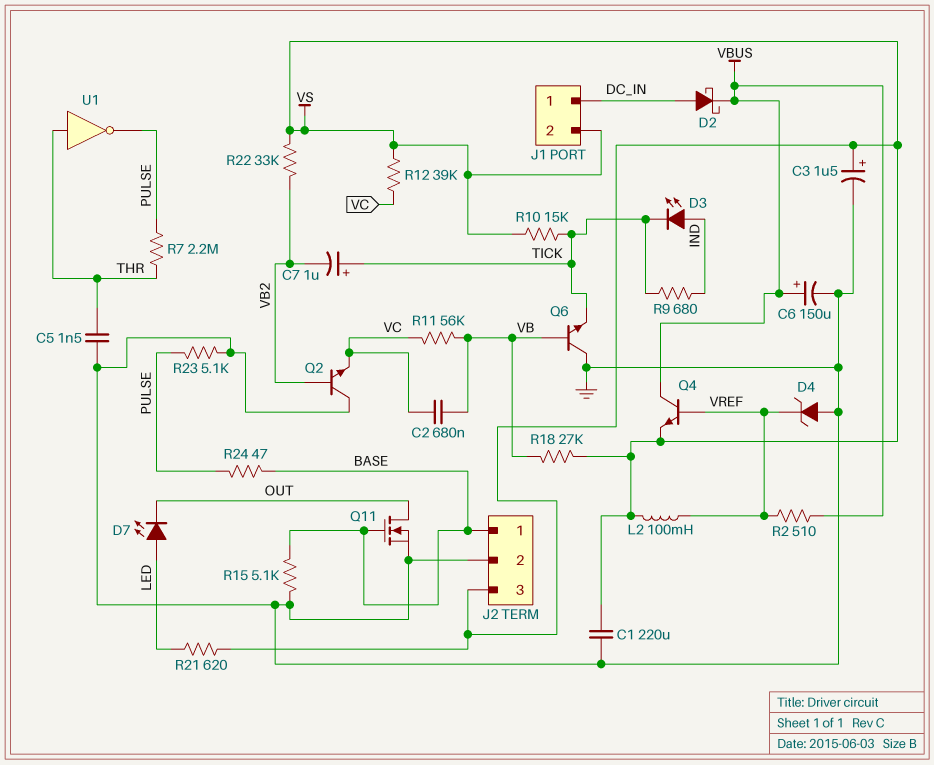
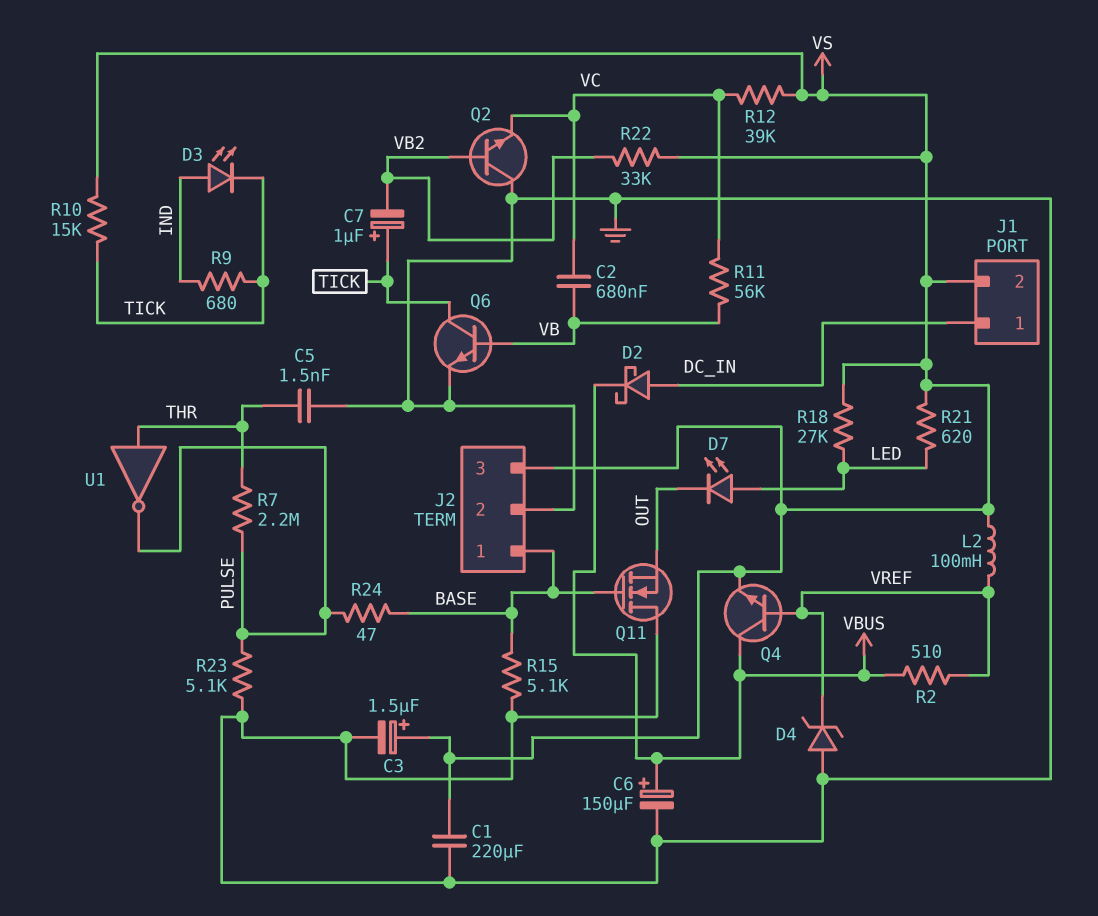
Q6: NPN (B VB, C GND, E TICK) -> NPN (B VB, C TICK, E GND)
Q11: NMOS (G BASE, D OUT, S GND) -> NMOS (G BASE, D GND, S OUT)
R18: 27k (VB, VS) -> 27k (LED, VS)

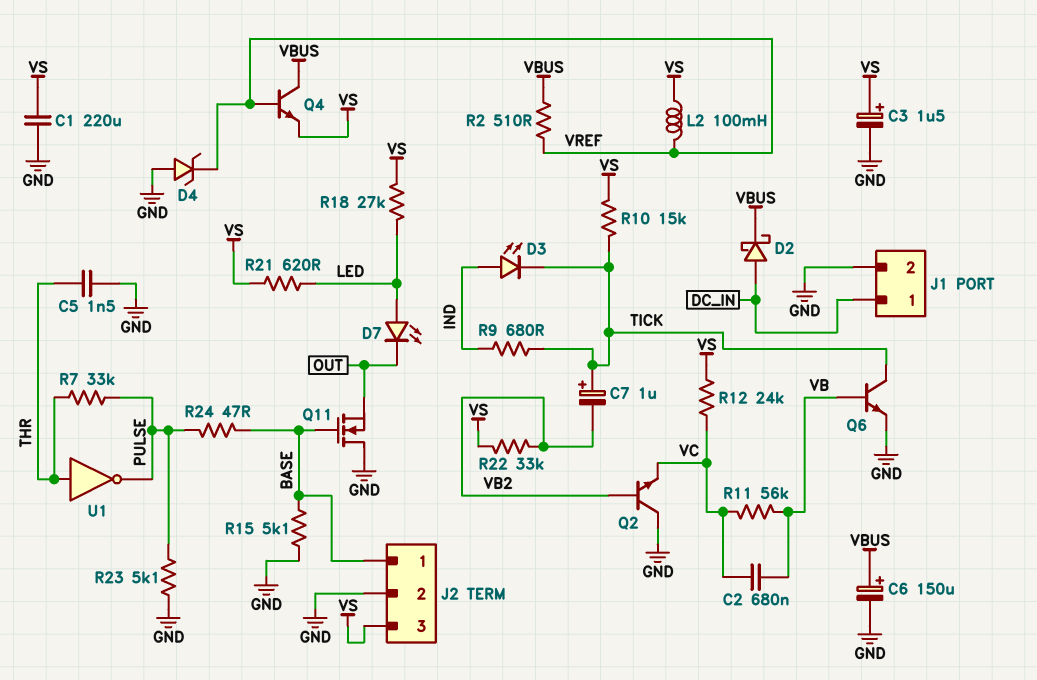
J1 pin 2: VS -> GND
R7: 2.2M (PULSE, THR) -> 33k (PULSE, THR)
R12: 39k (VC, VS) -> 24k (VC, VS)

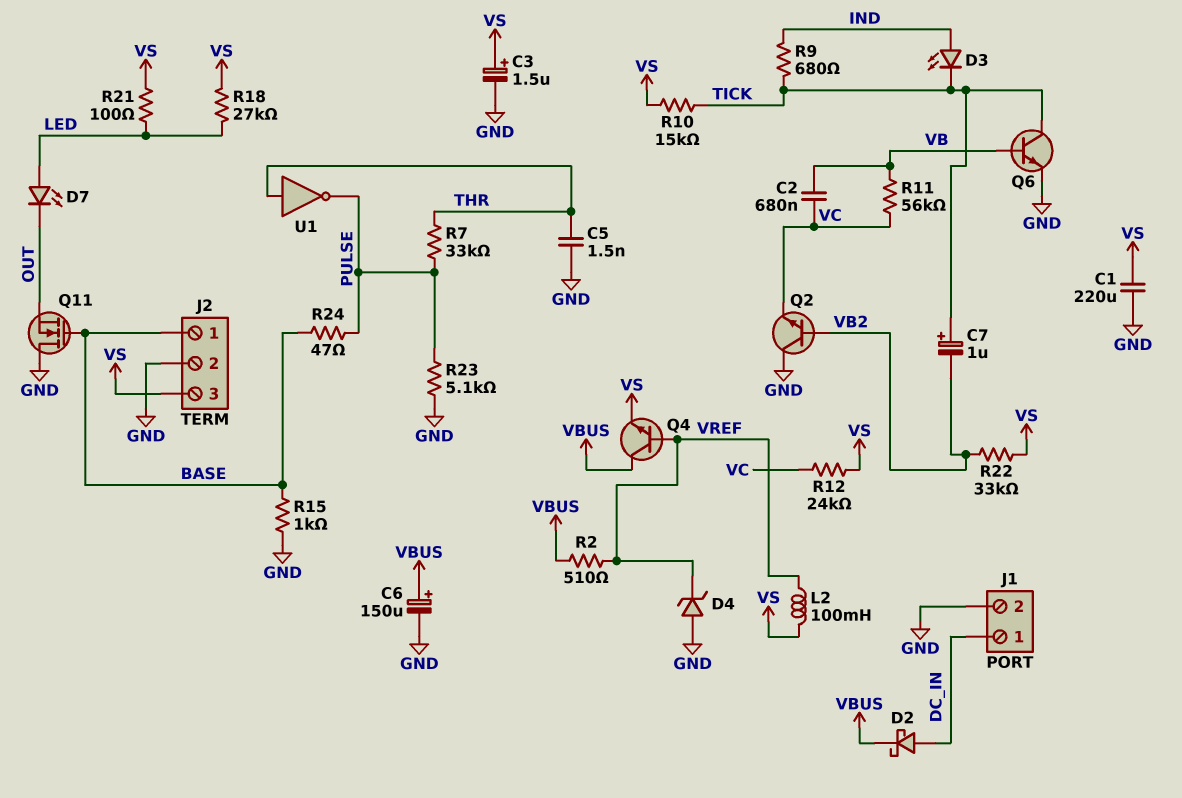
R15: 5.1k (BASE, GND) -> 1k (BASE, GND)
R21: 620 (LED, VS) -> 100 (LED, VS)

